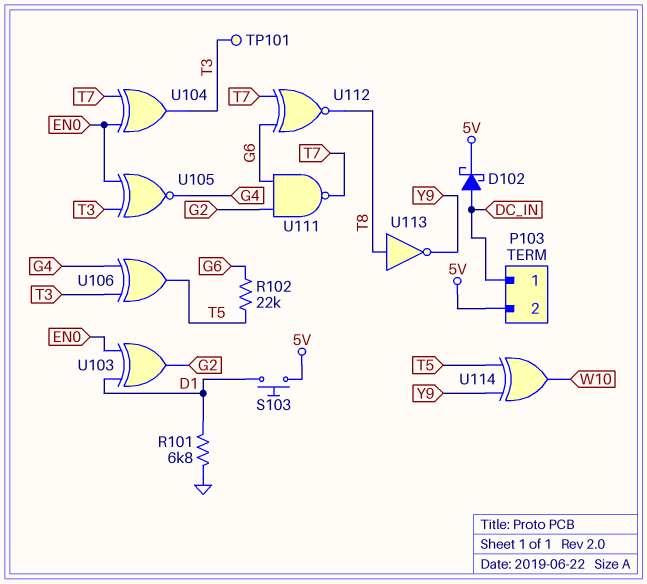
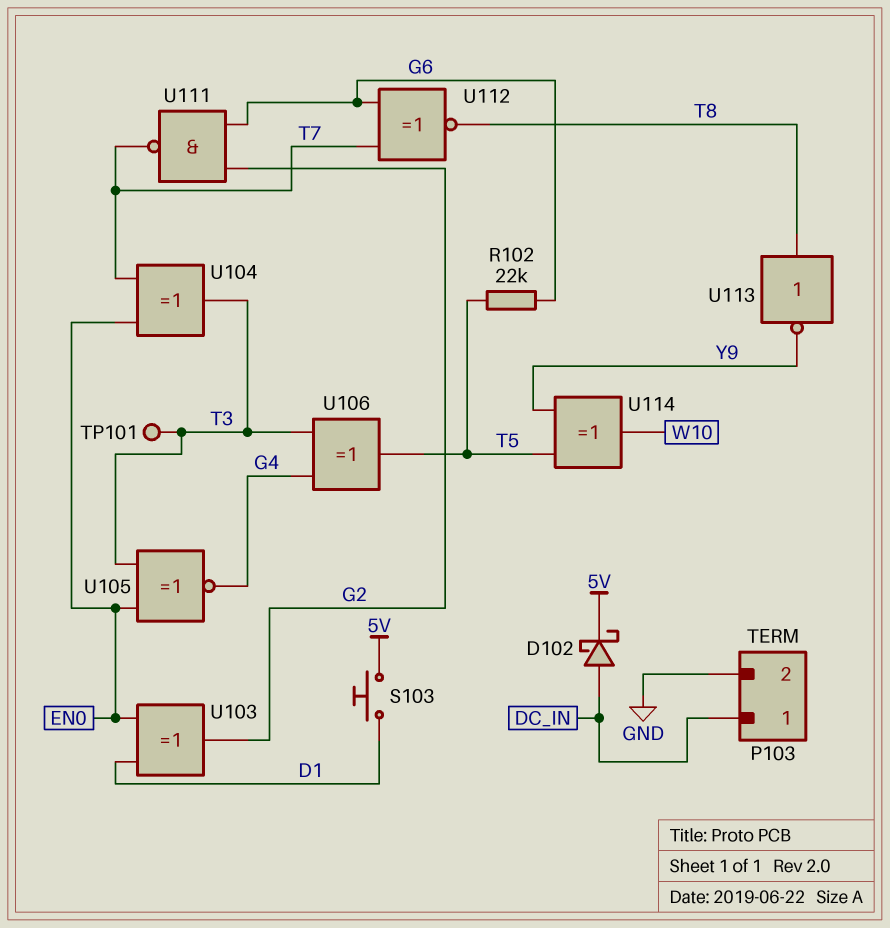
P103 pin 2: 5V -> GND
R101: 6.8k (D1, GND) -> none

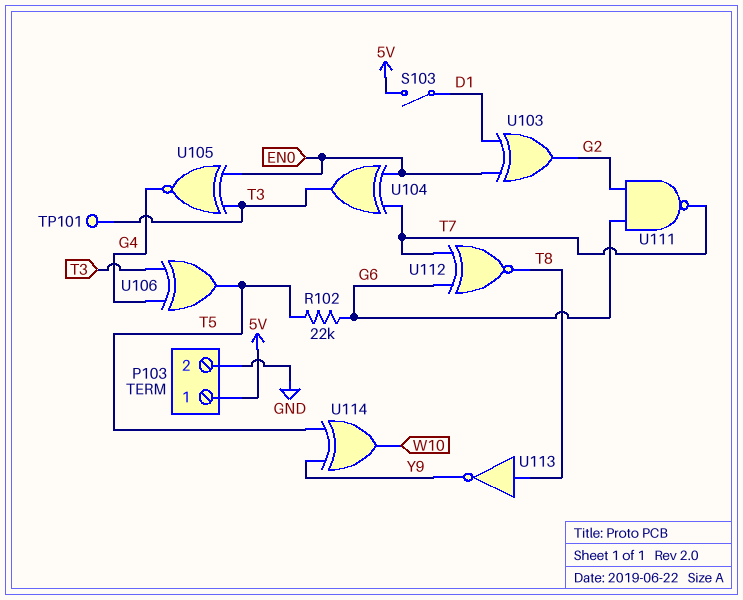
D102: schottky (A DC_IN, K 5V) -> none
P103 pin 1: DC_IN -> 5V
S103: button (5V, D1) -> switch (5V, D1)

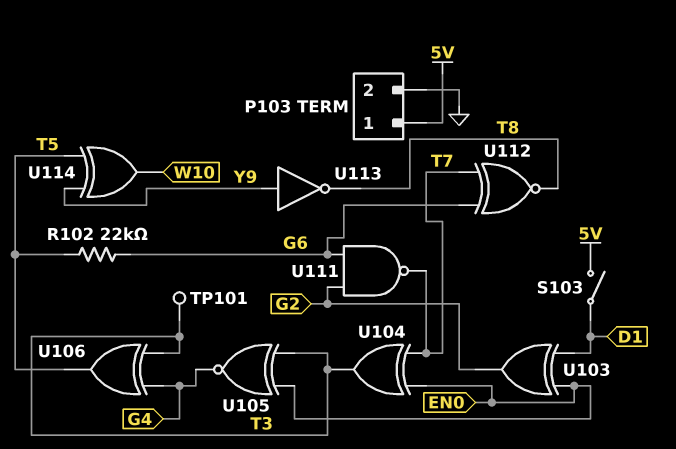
U113: NOT (in T8, out Y9) -> NOT (in Y9, out T8)

